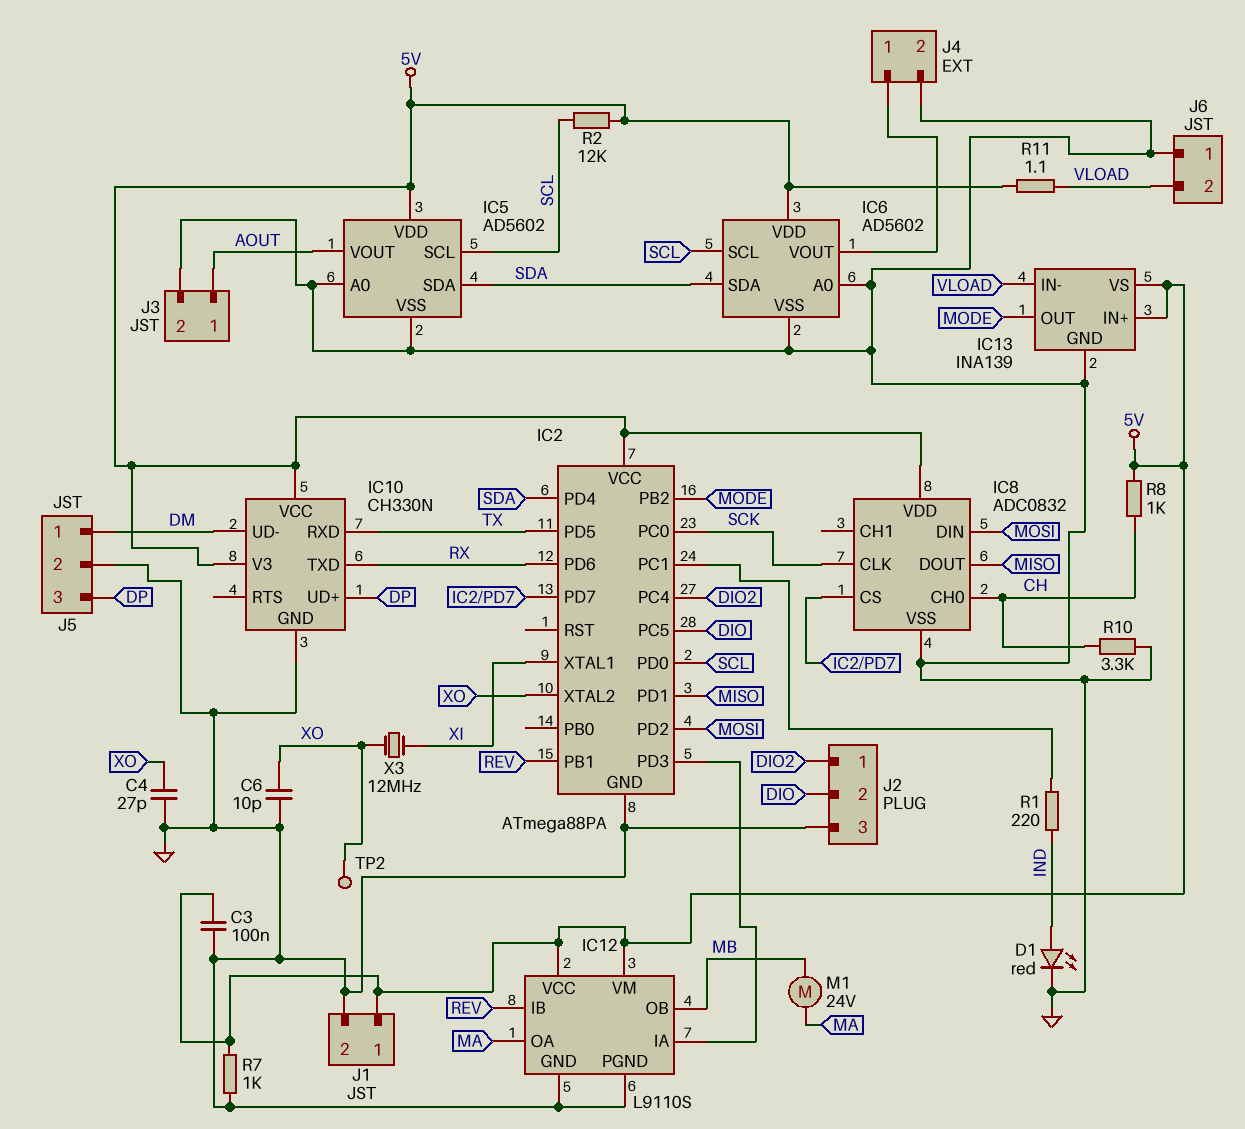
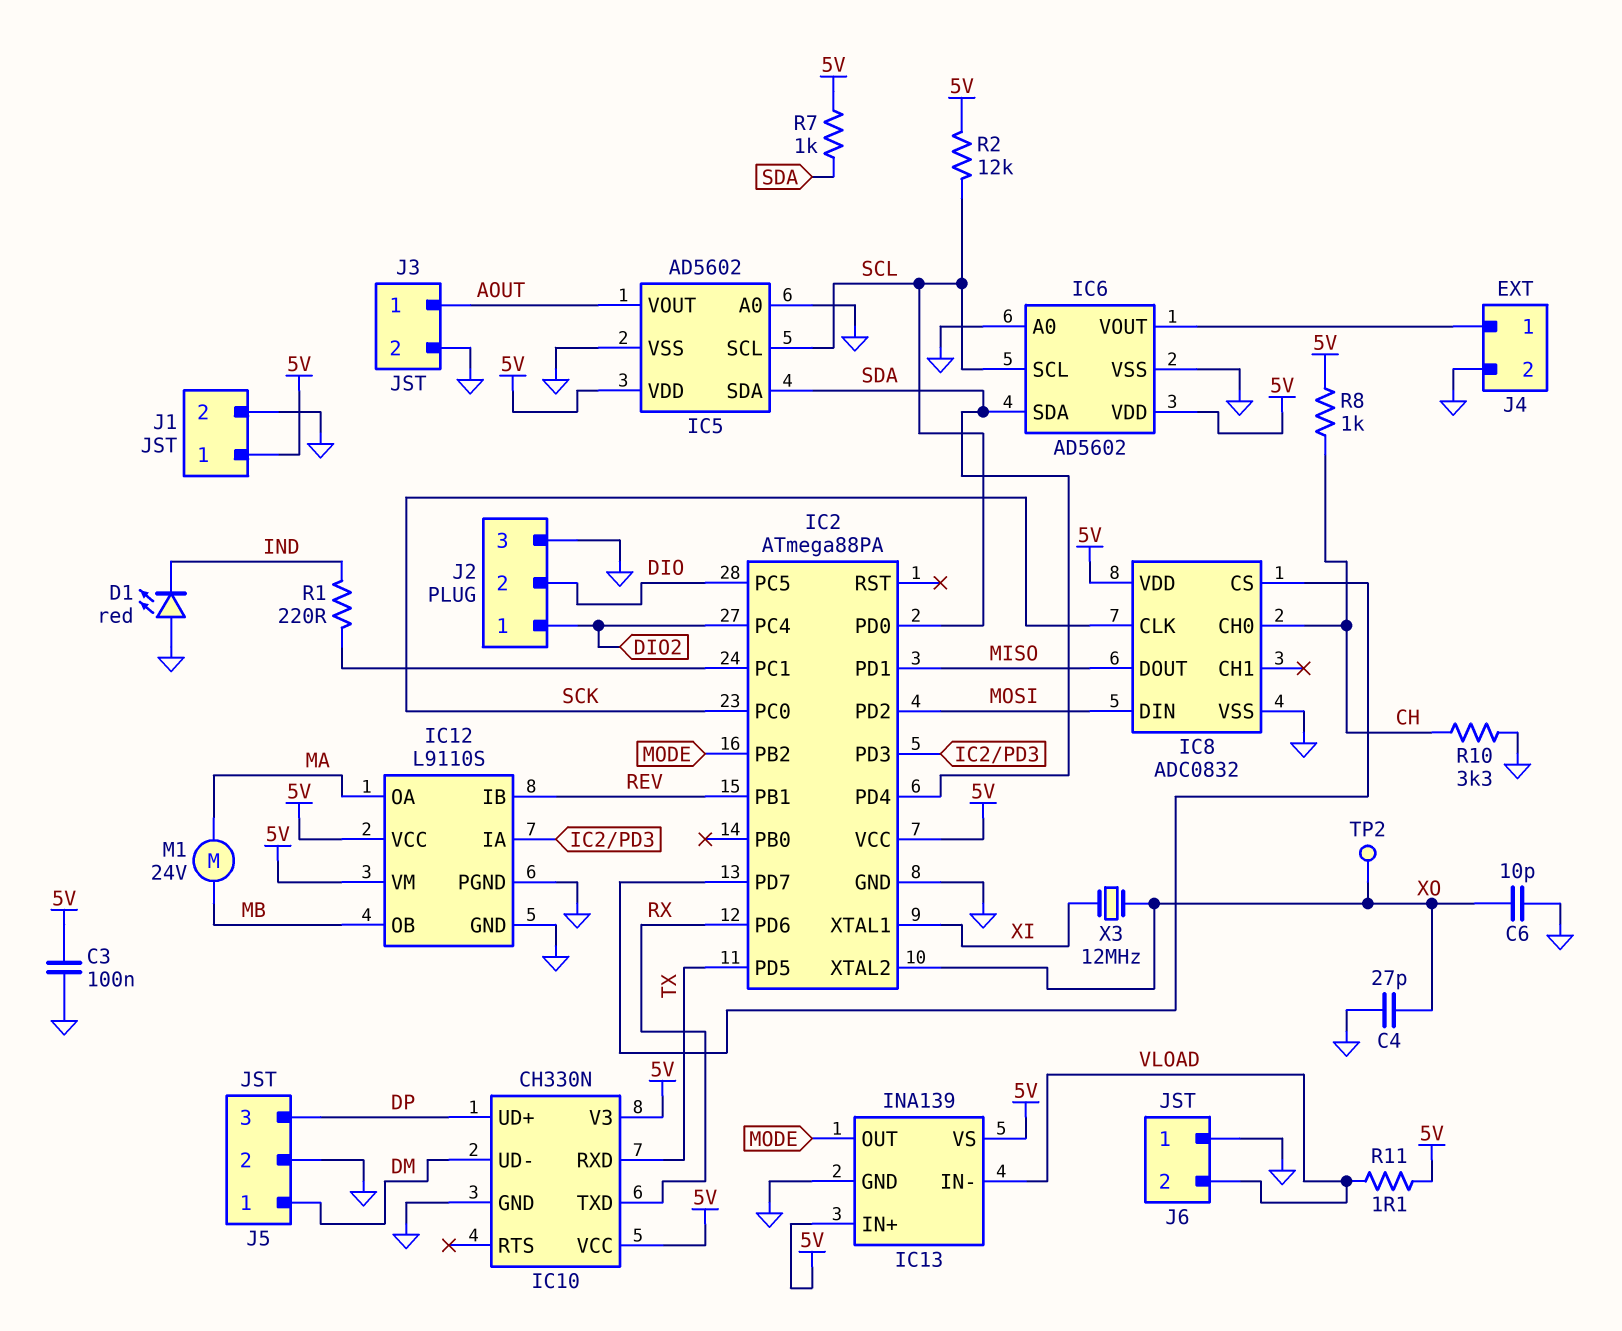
D1: LED red (A IND, K GND) -> LED red (A GND, K IND)
R7: 1k (5V, GND) -> 1k (5V, SDA)

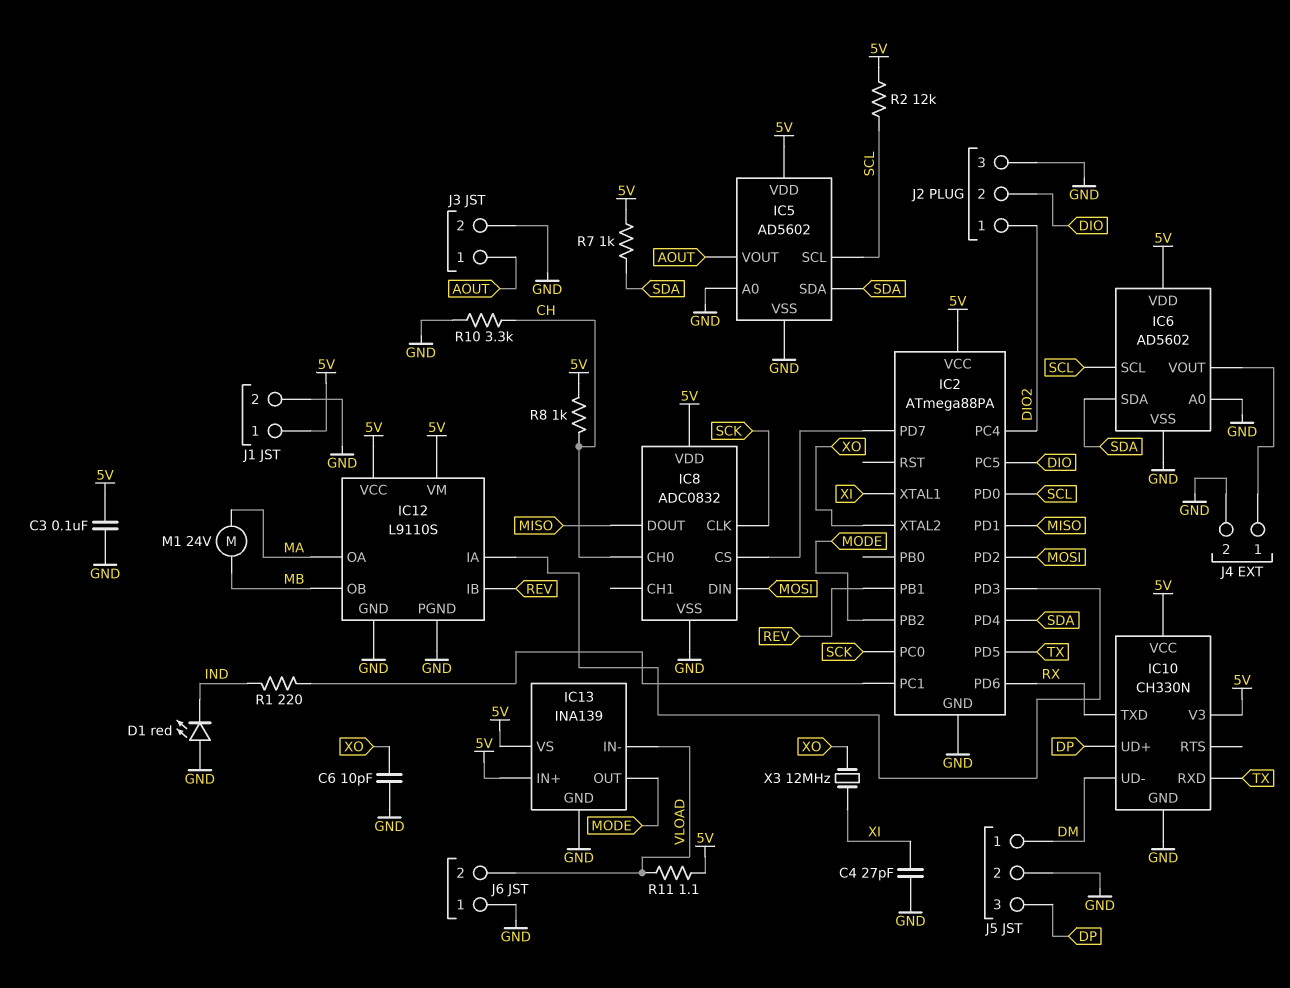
C4: 27pF (GND, XO) -> 27pF (GND, XI)
TP2: test point (XO) -> none

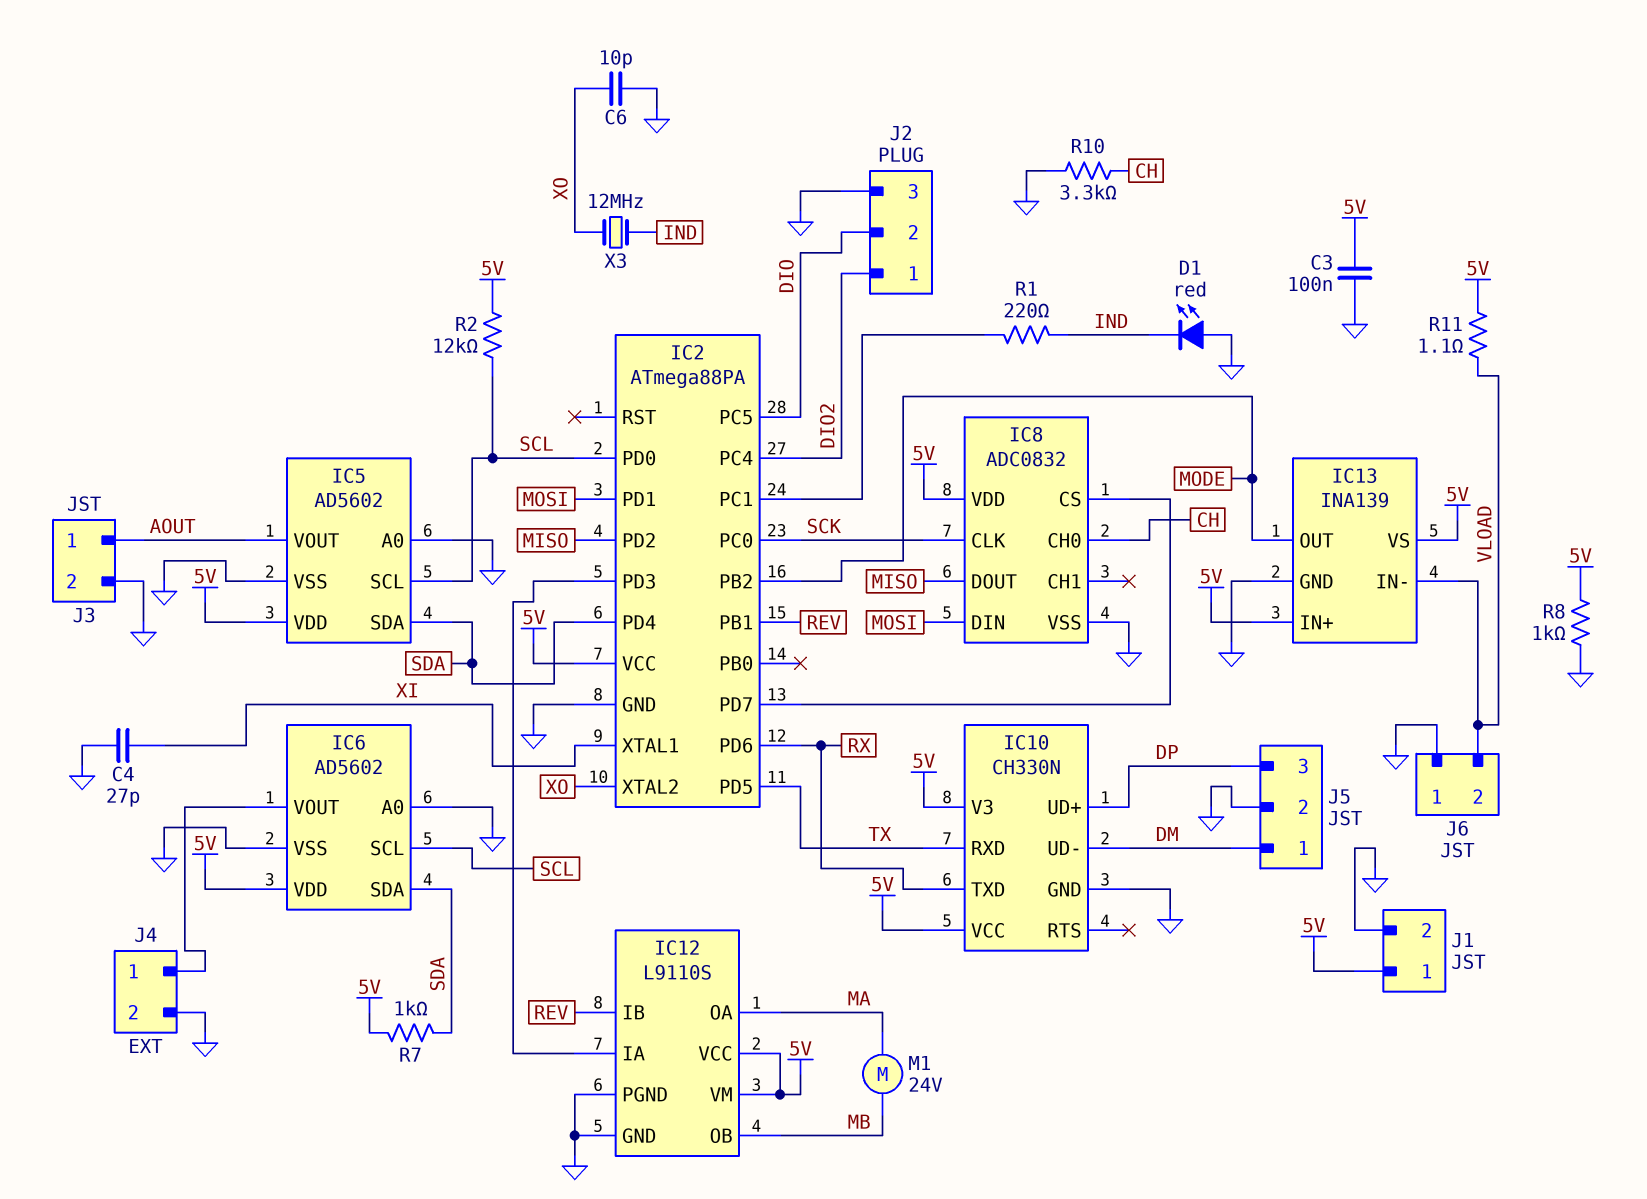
IC2 pin PD1: MISO -> MOSI
IC2 pin PD2: MOSI -> MISO
R8: 1k (5V, CH) -> 1k (5V, GND)
X3: 12MHz (XI, XO) -> 12MHz (IND, XO)

